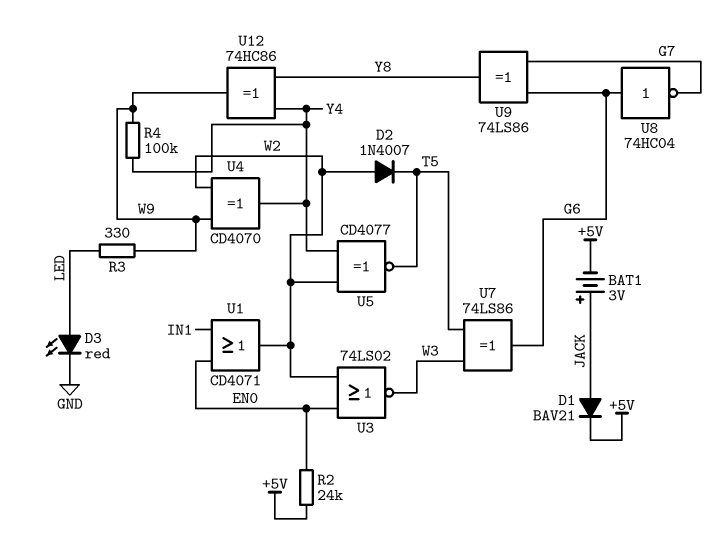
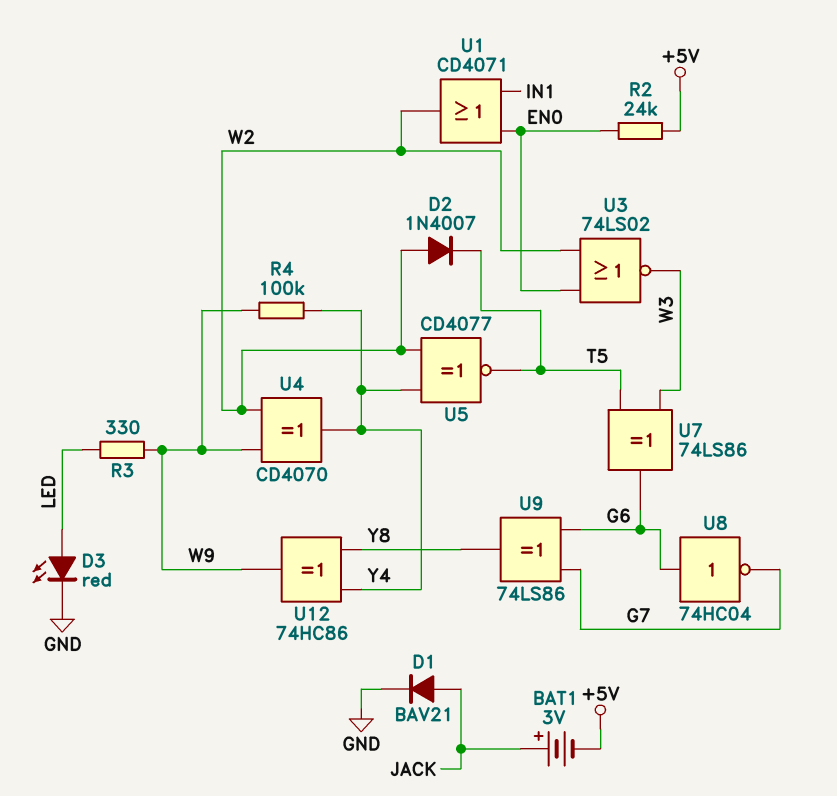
D1: diode BAV21 (A JACK, K +5V) -> diode BAV21 (A JACK, K GND)

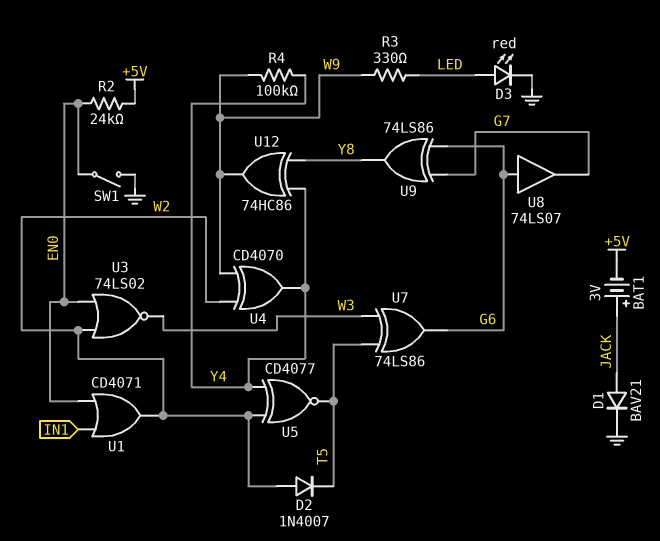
SW1: none -> switch (EN0, GND)
U8: NOT 74HC04 (in G6, out G7) -> buffer 74LS07 (in G6, out G7)

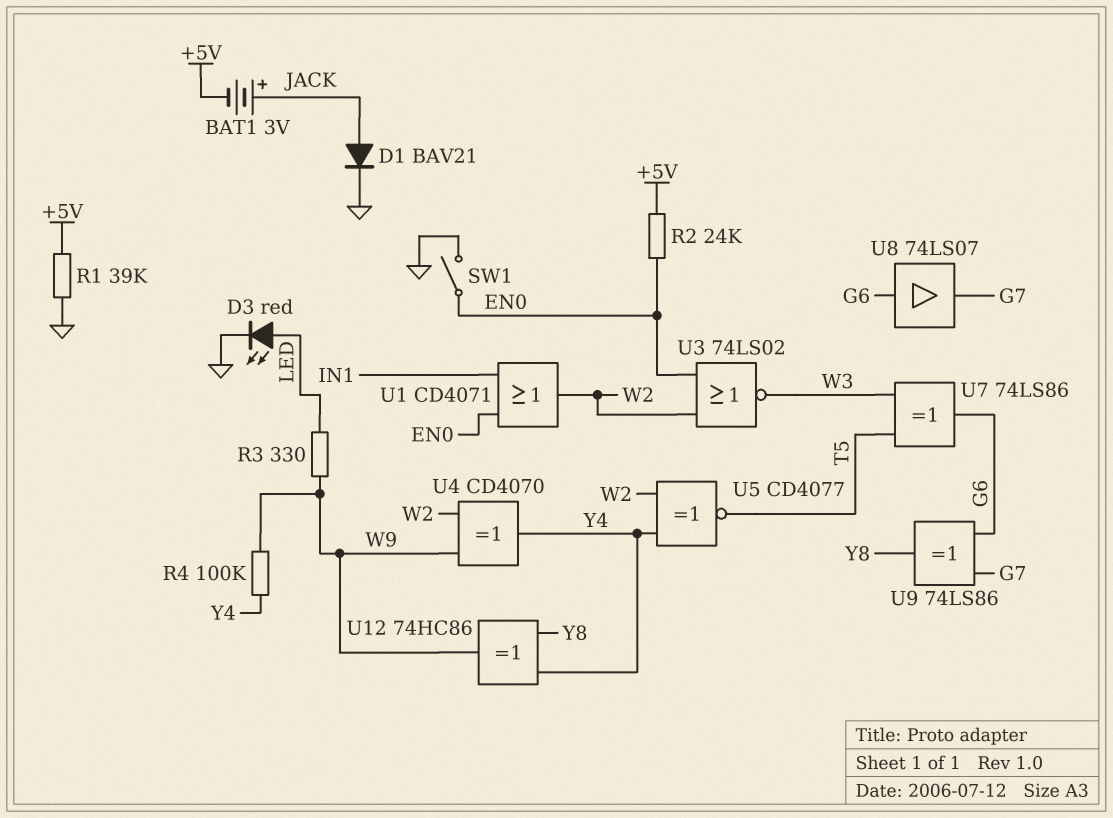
D2: diode 1N4007 (A W2, K T5) -> none
R1: none -> 39k (+5V, GND)

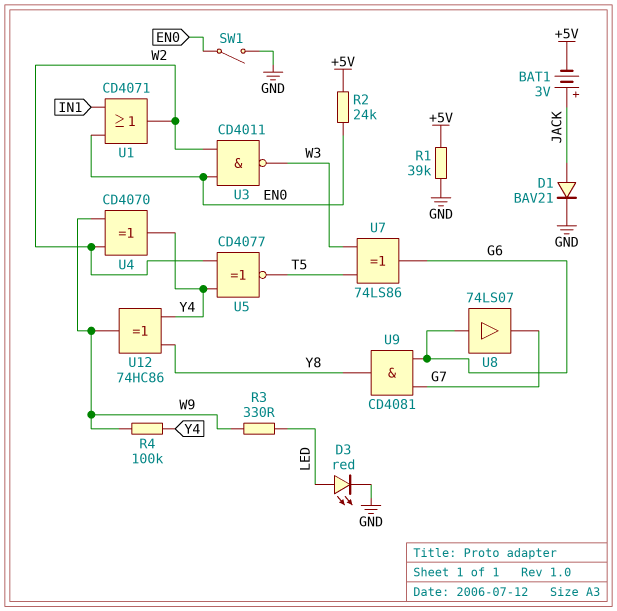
U3: NOR 74LS02 (in EN0, in W2, out W3) -> NAND CD4011 (in EN0, in W2, out W3)
U9: XOR 74LS86 (in G6, in G7, out Y8) -> AND CD4081 (in G6, in G7, out Y8)

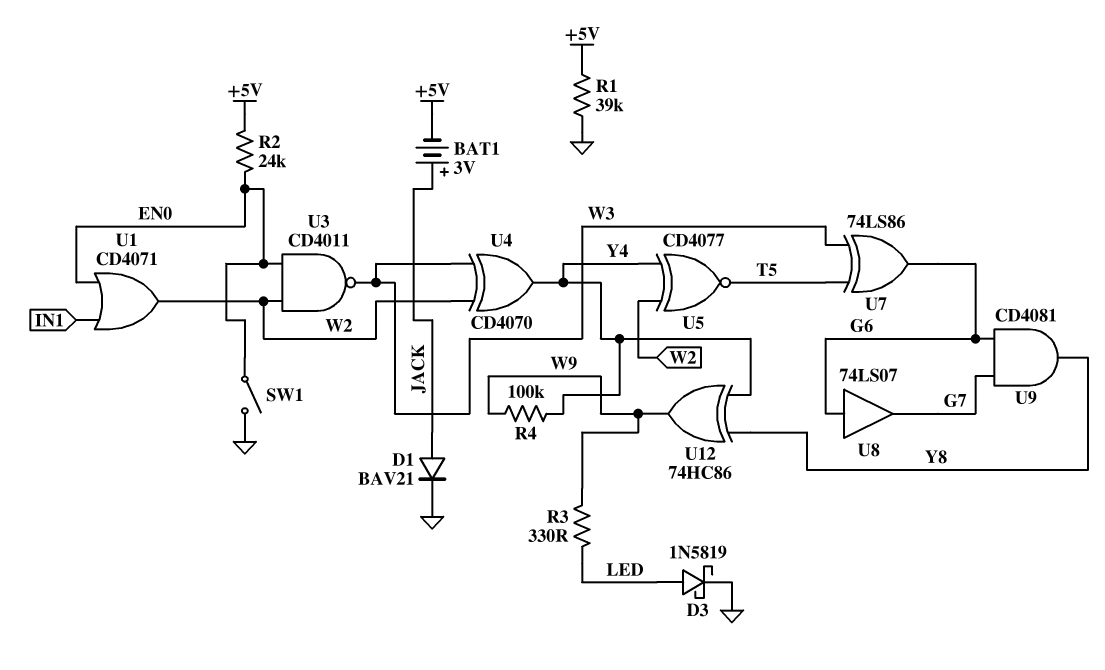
D3: LED red (A LED, K GND) -> schottky 1N5819 (A LED, K GND)
U4: XOR CD4070 (in W2, in W9, out Y4) -> XOR CD4070 (in W2, in W3, out Y4)

